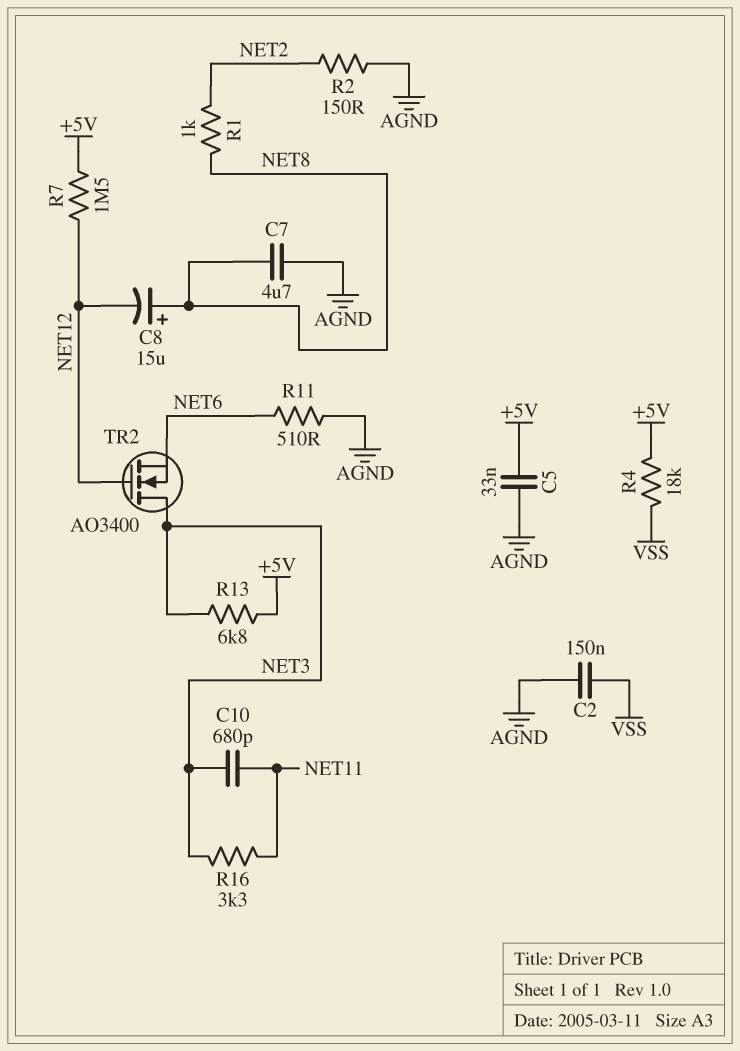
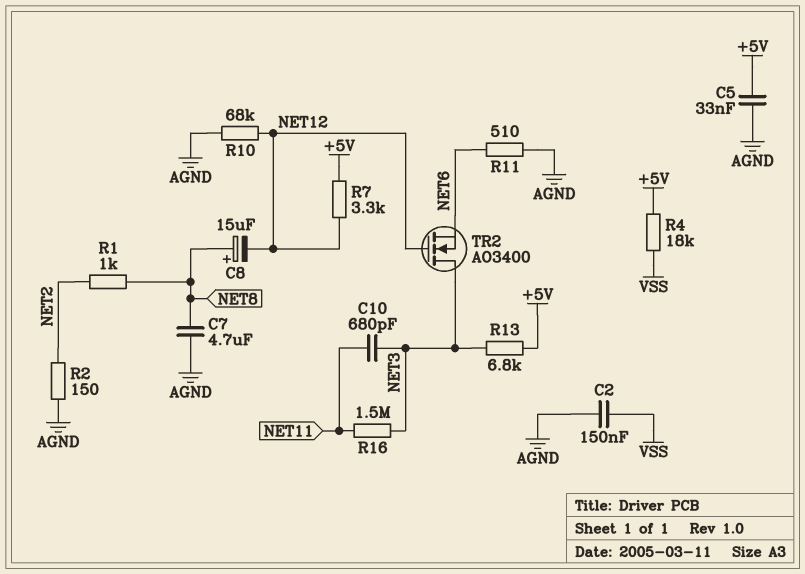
R7: 1.5M (+5V, NET12) -> 3.3k (+5V, NET12)
R10: none -> 68k (AGND, NET12)
R16: 3.3k (NET3, NET11) -> 1.5M (NET3, NET11)

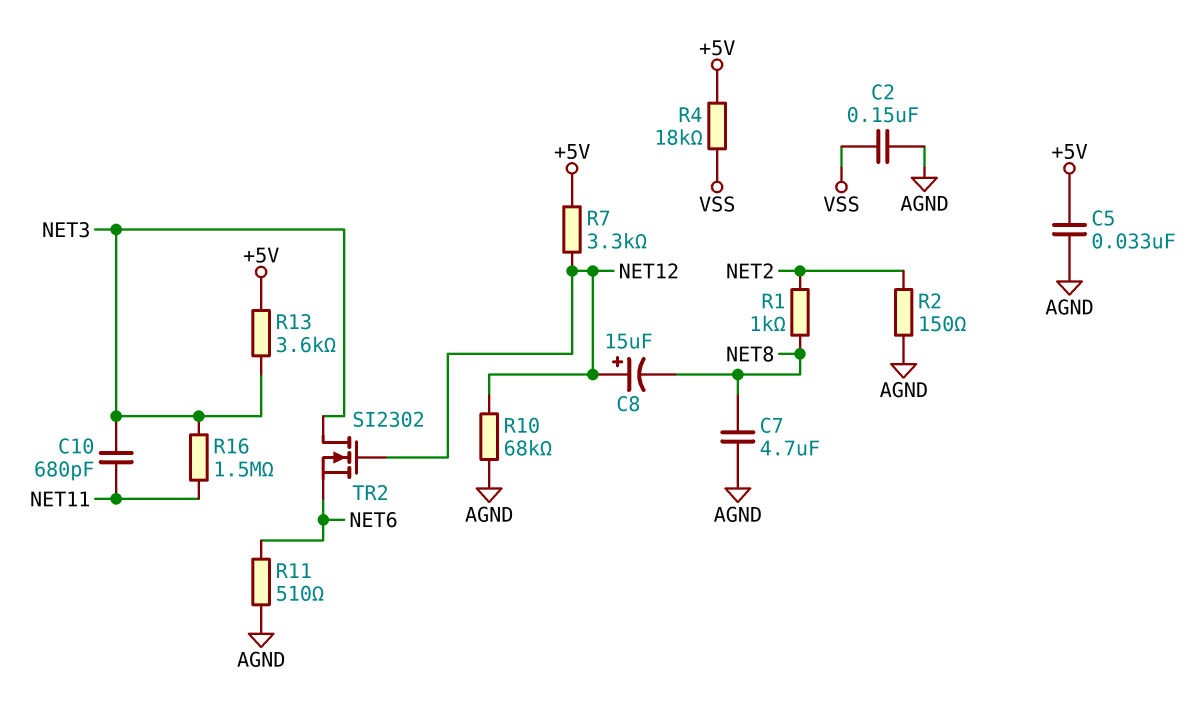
C8: 15uF (plus NET8, minus NET12) -> 15uF (plus NET12, minus NET8)
R13: 6.8k (+5V, NET3) -> 3.6k (+5V, NET3)
TR2: NMOS AO3400 (G NET12, D NET3, S NET6) -> NMOS SI2302 (G NET12, D NET3, S NET6)

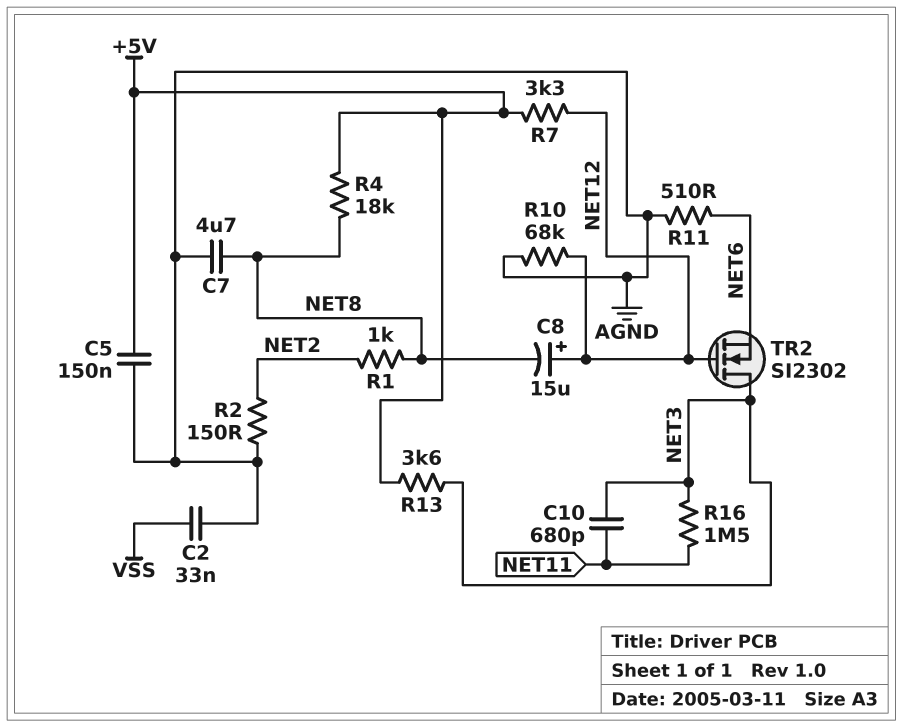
C2: 150nF (AGND, VSS) -> 33nF (AGND, VSS)
C5: 33nF (+5V, AGND) -> 150nF (+5V, AGND)
R4: 18k (+5V, VSS) -> 18k (+5V, NET8)

